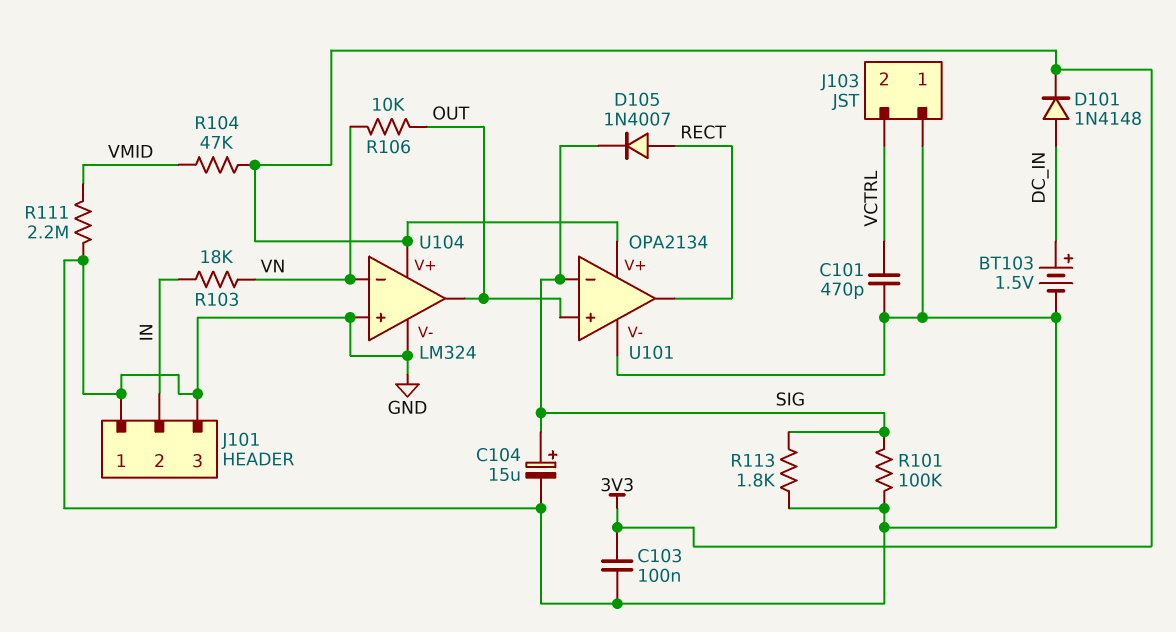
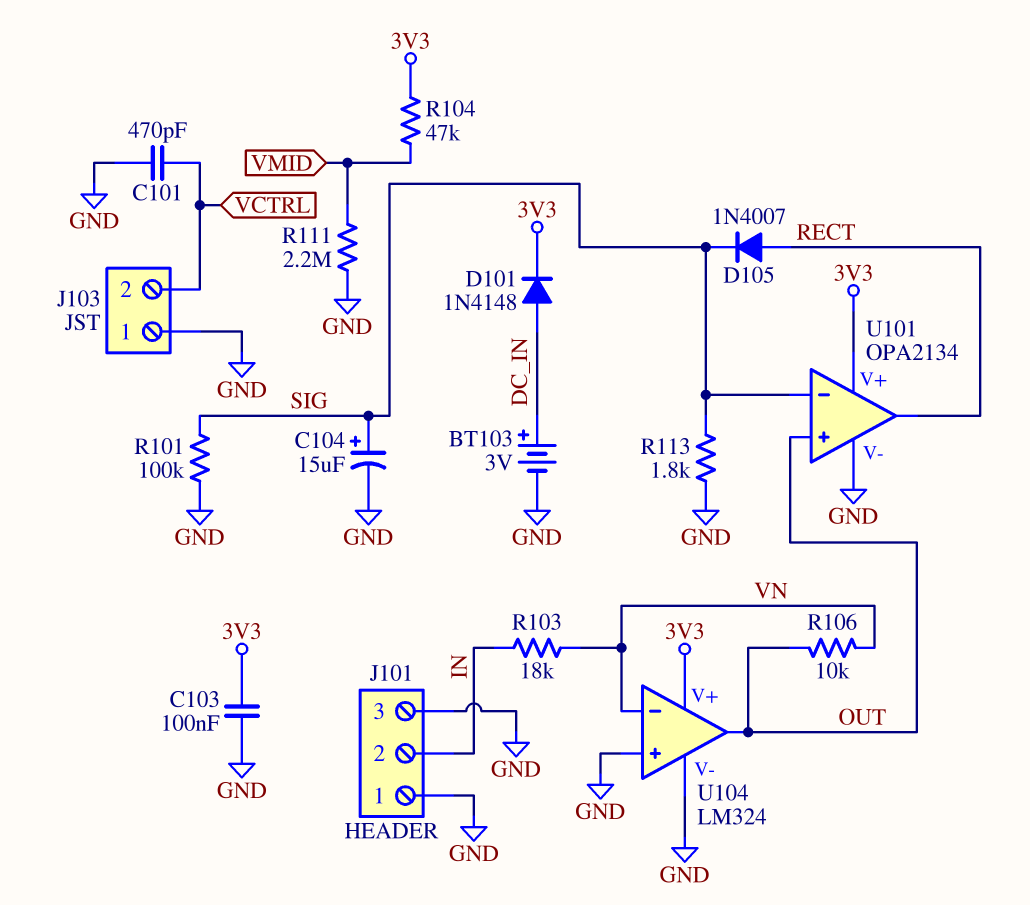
BT103: 1.5V (plus DC_IN, minus GND) -> 3V (plus DC_IN, minus GND)

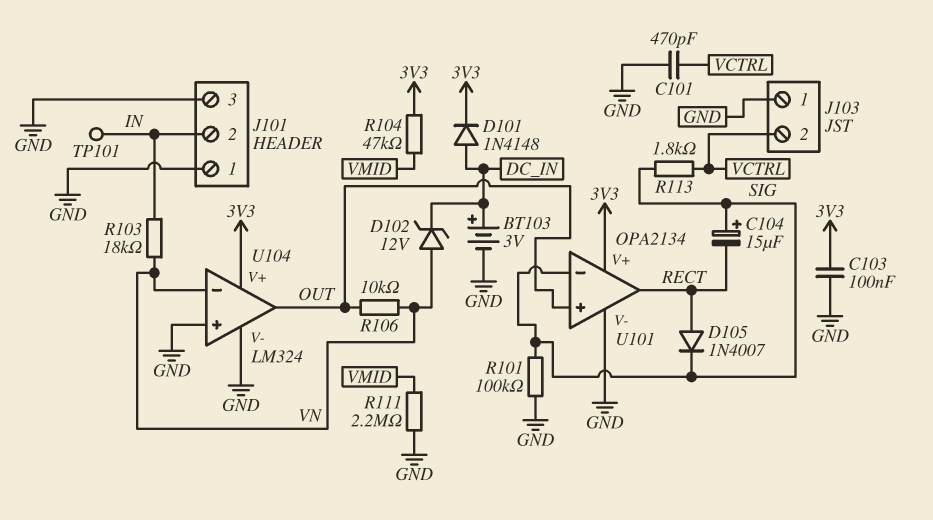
C104: 15uF (plus SIG, minus GND) -> 15uF (plus SIG, minus RECT)
D102: none -> zener 12V (A VN, K DC_IN)
R113: 1.8k (GND, SIG) -> 1.8k (SIG, VCTRL)
TP101: none -> test point (IN)

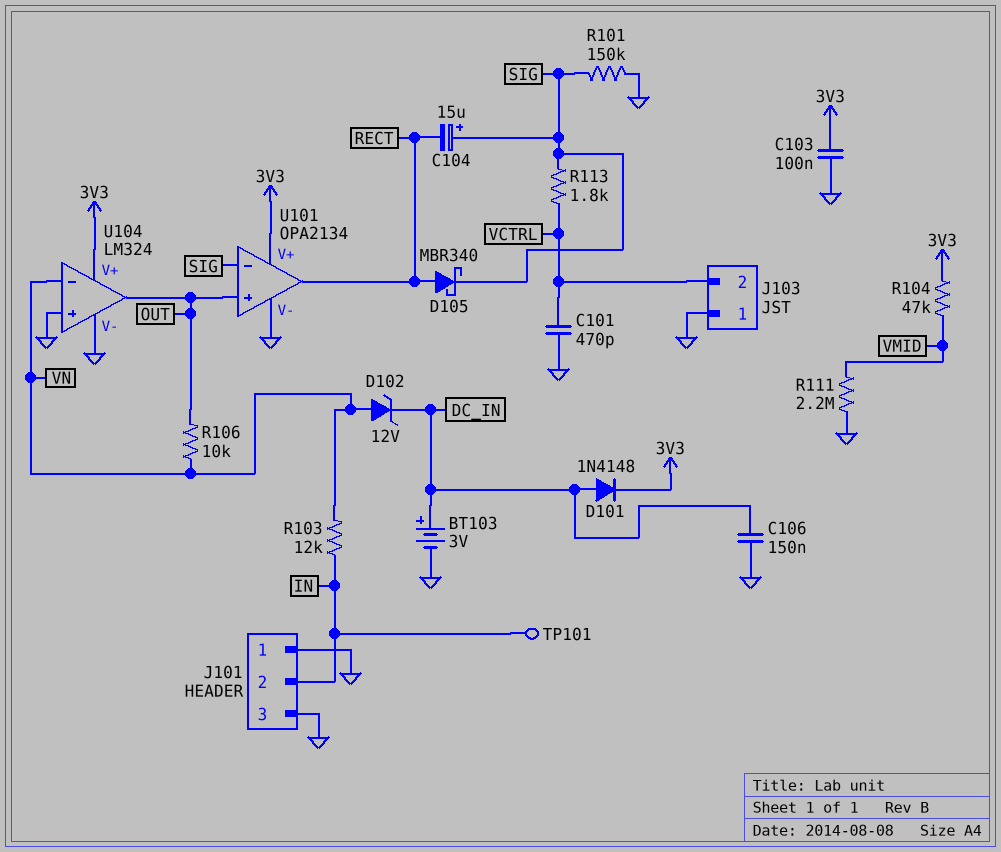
C106: none -> 150nF (DC_IN, GND)
D105: diode 1N4007 (A RECT, K SIG) -> schottky MBR340 (A RECT, K SIG)
R101: 100k (GND, SIG) -> 150k (GND, SIG)
R103: 18k (IN, VN) -> 12k (IN, VN)

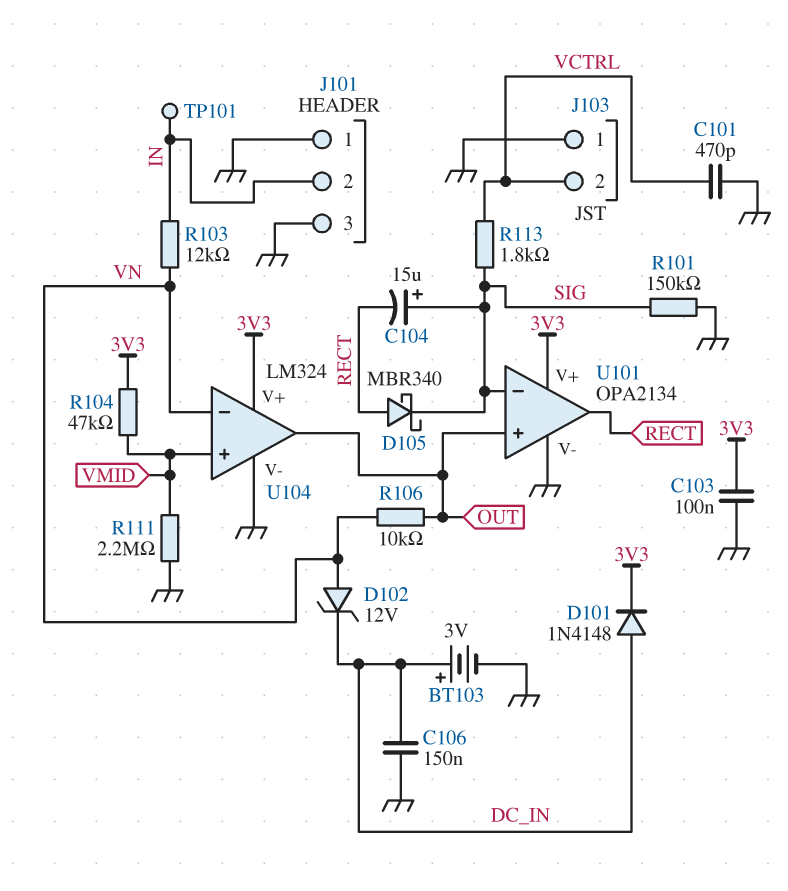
U104 pin in+: GND -> VMID

